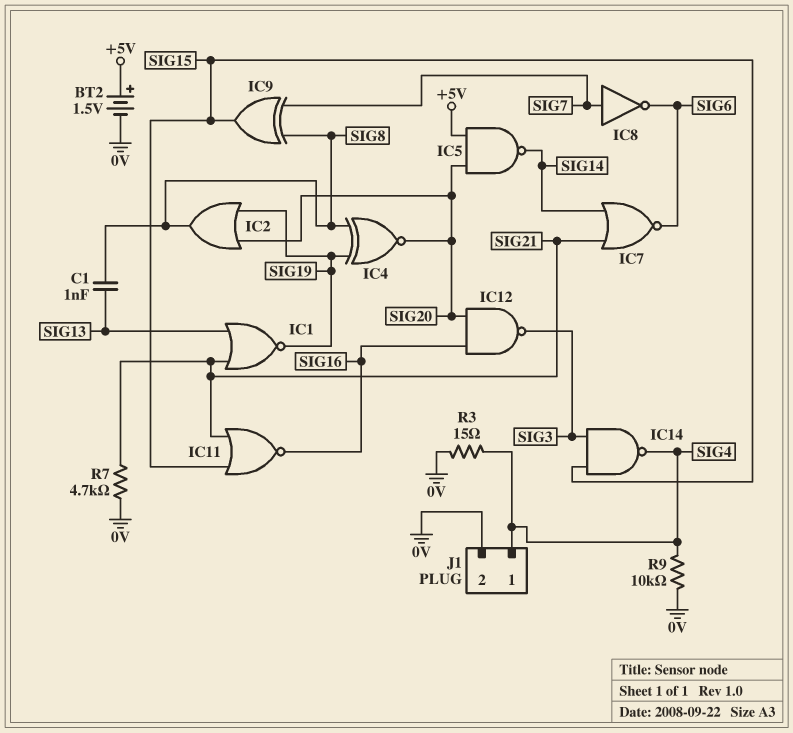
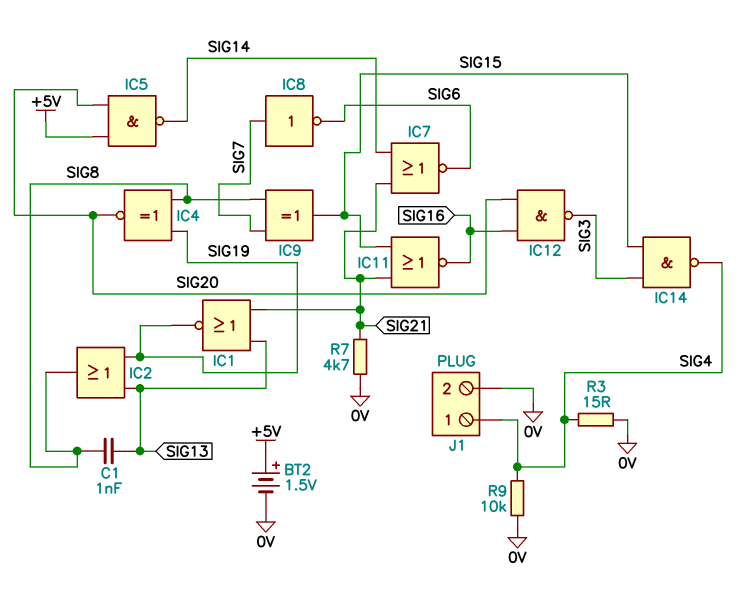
IC2: OR (in SIG19, in SIG20, out SIG8) -> OR (in SIG13, in SIG19, out SIG8)

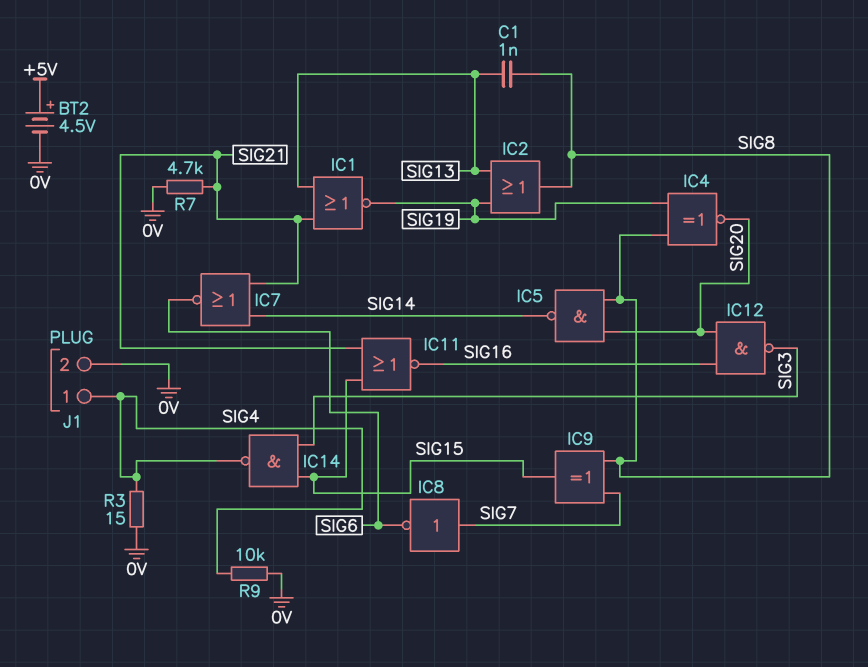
BT2: 1.5V (plus +5V, minus 0V) -> 4.5V (plus +5V, minus 0V)
IC5: NAND (in +5V, in SIG20, out SIG14) -> NAND (in SIG8, in SIG20, out SIG14)

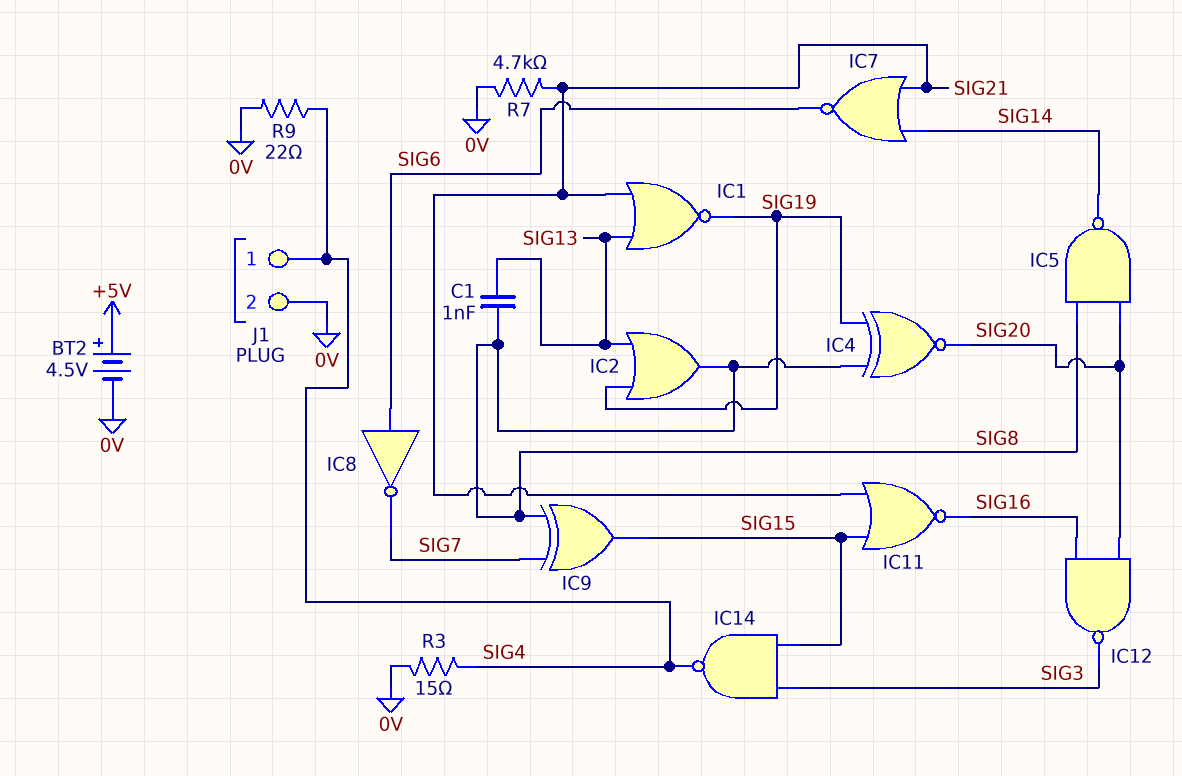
IC8: NOT (in SIG7, out SIG6) -> NOT (in SIG6, out SIG7)
R9: 10k (0V, SIG4) -> 22 (0V, SIG4)

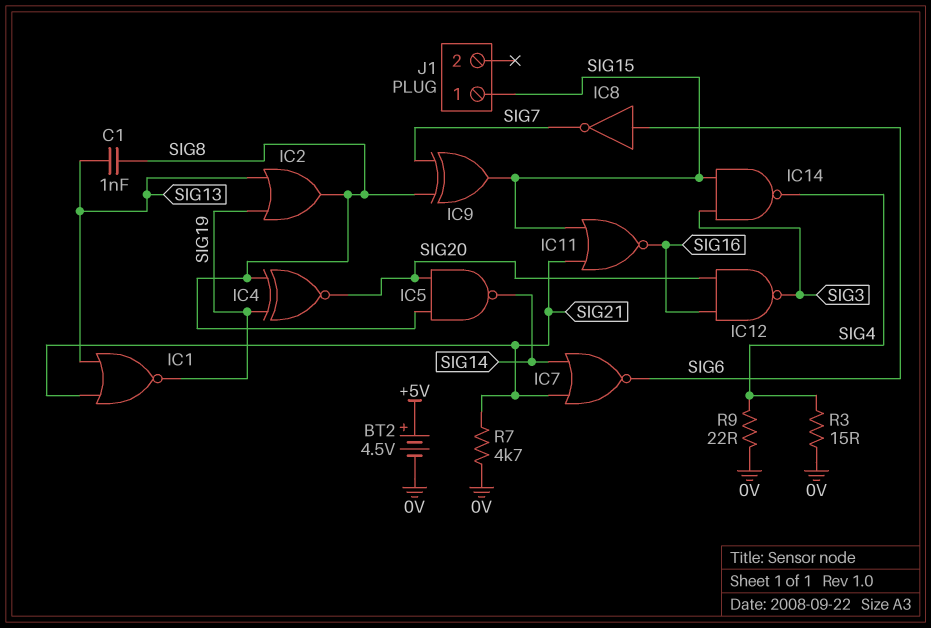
J1 pin 1: SIG4 -> SIG15
J1 pin 2: 0V -> none

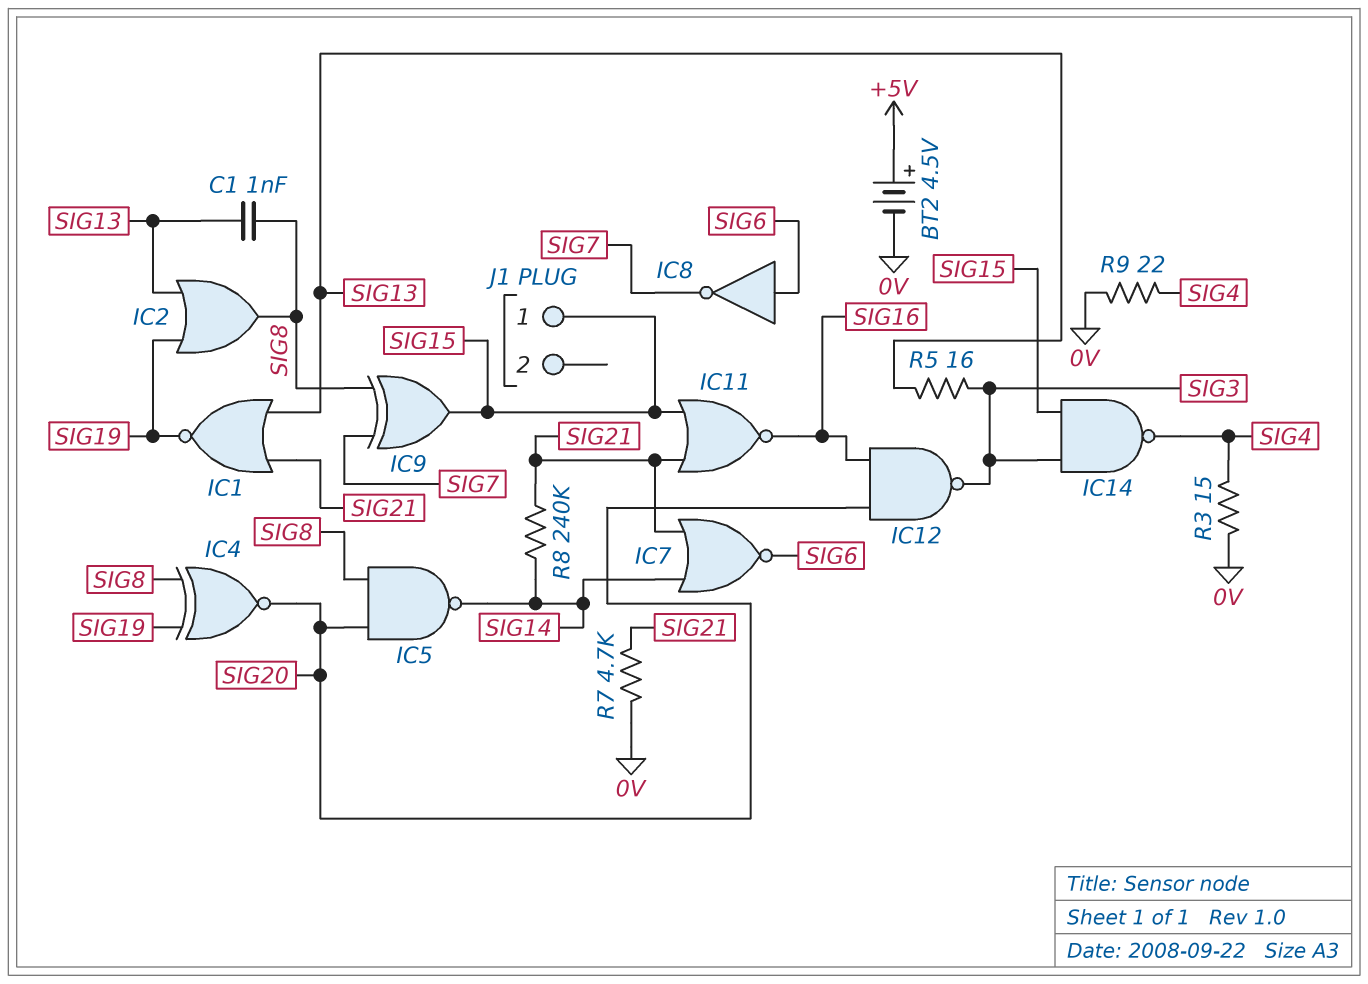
R5: none -> 16 (SIG3, SIG13)
R8: none -> 240k (SIG14, SIG21)

